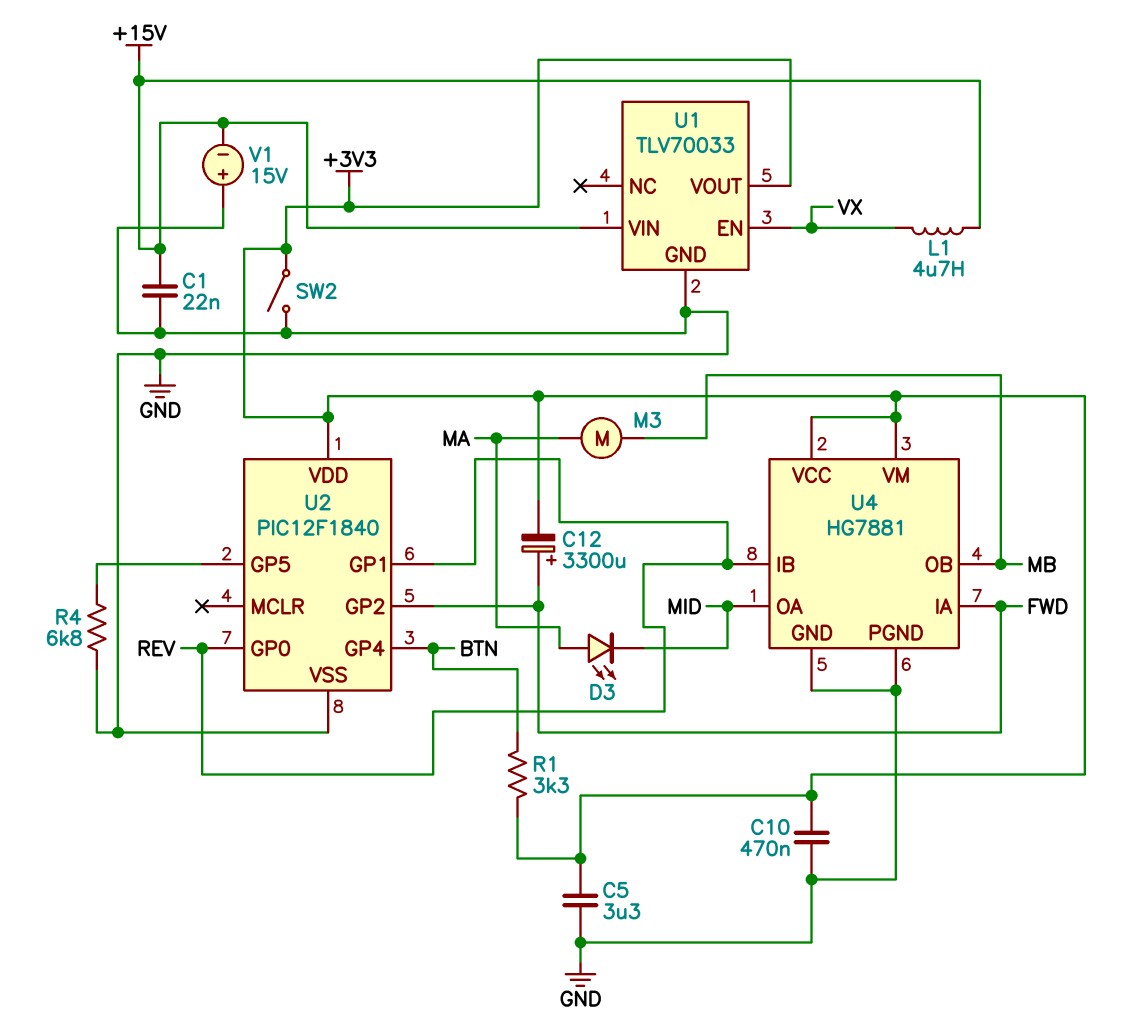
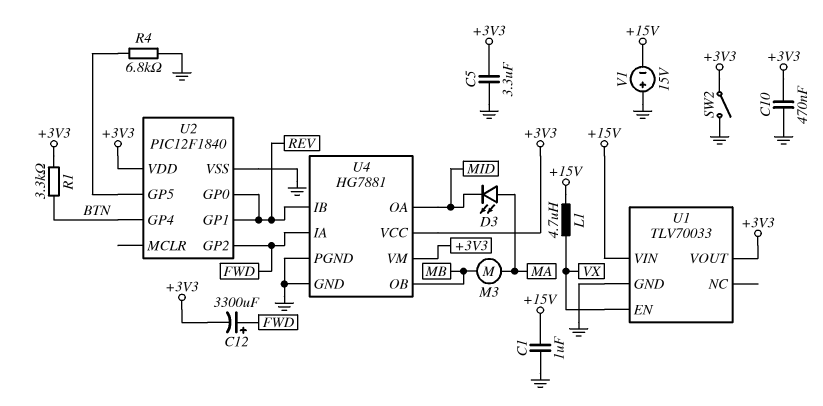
C1: 22nF (+15V, GND) -> 1uF (+15V, GND)

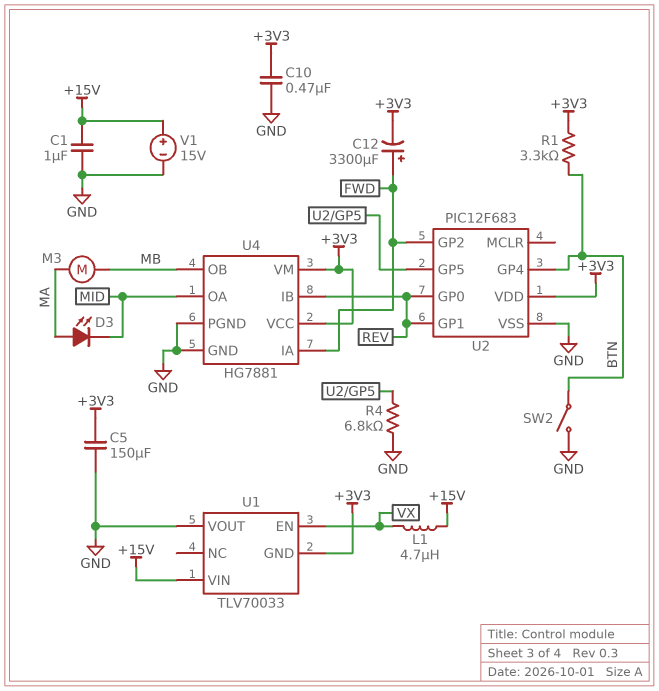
C5: 3.3uF (+3V3, GND) -> 150uF (+3V3, GND)
SW2: switch (+3V3, GND) -> switch (BTN, GND)
U1 pin GND: GND -> +3V3
U1 pin VOUT: +3V3 -> GND
U2: PIC12F1840 -> PIC12F683
V1: 15V (plus GND, minus +15V) -> 15V (plus +15V, minus GND)

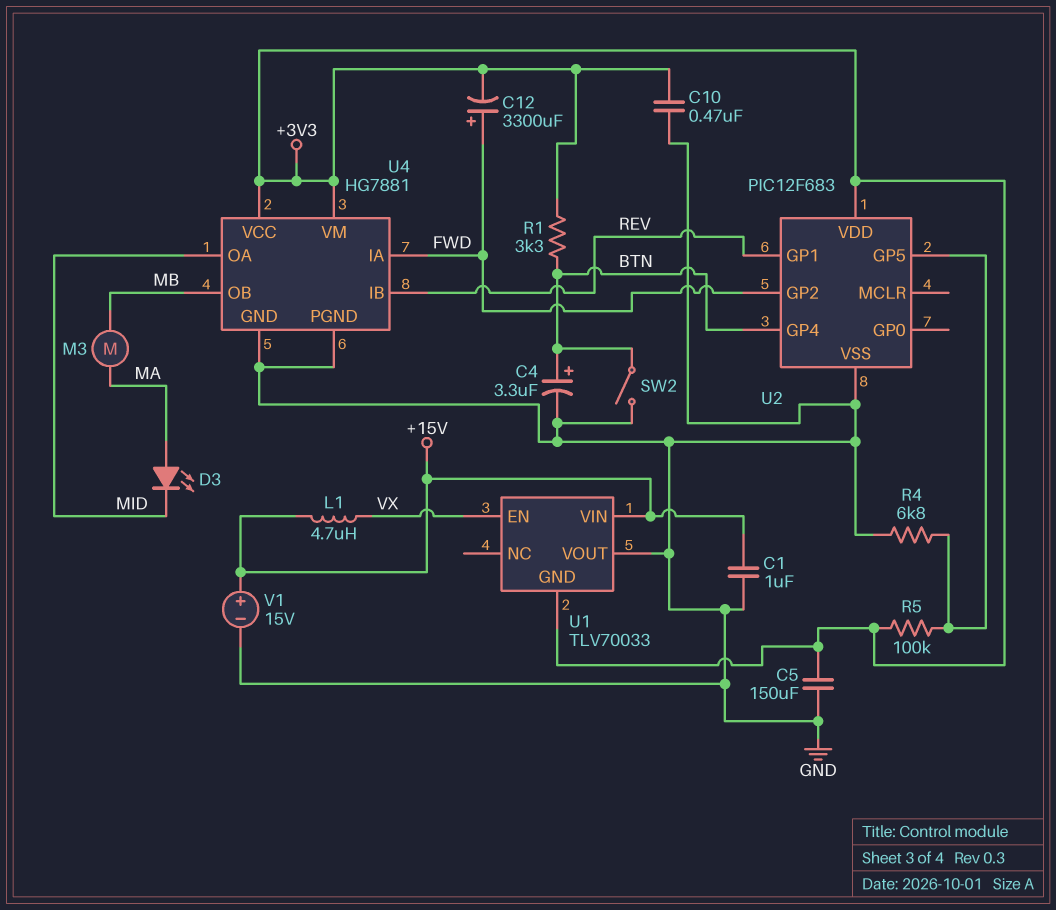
C4: none -> 3.3uF (plus BTN, minus GND)
R5: none -> 100k (+3V3, U2/GP5)
U2 pin GP0: REV -> none

